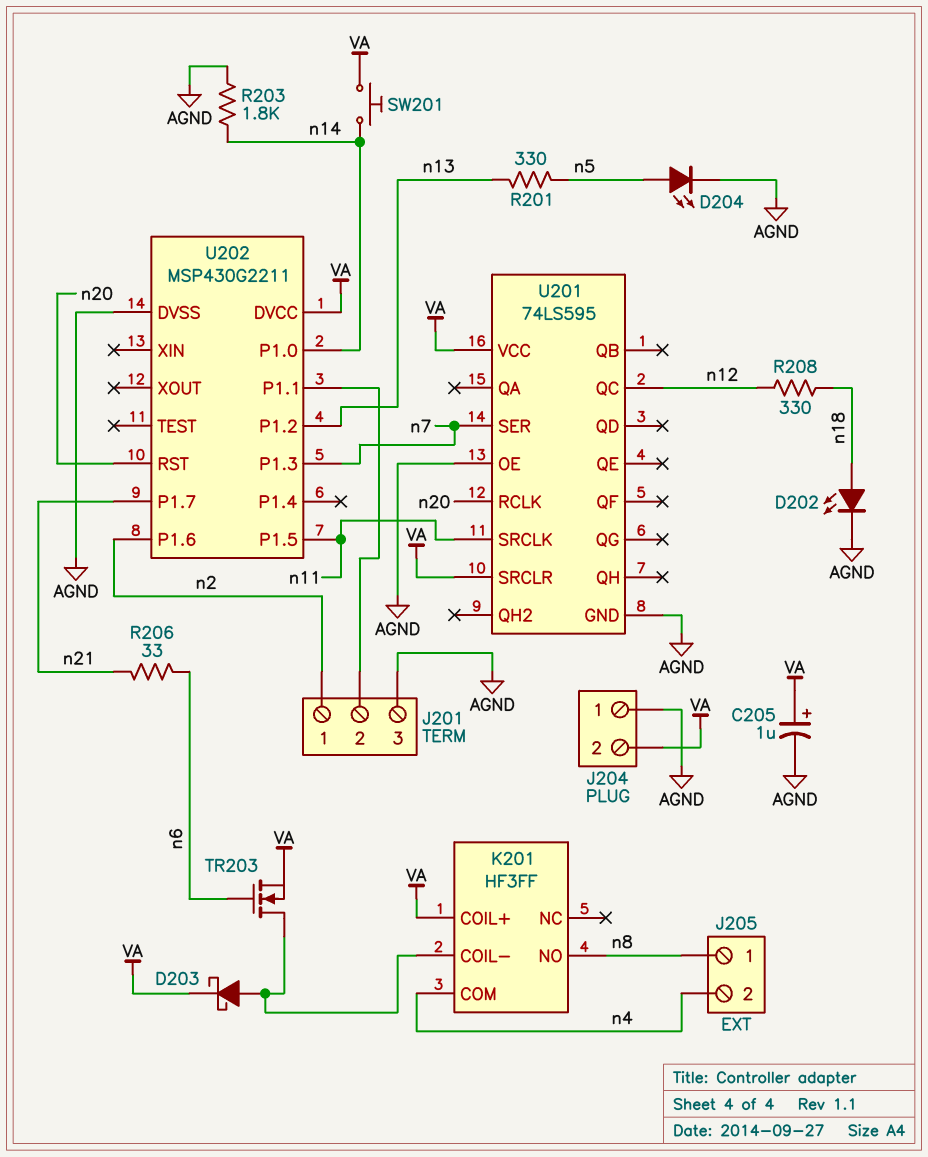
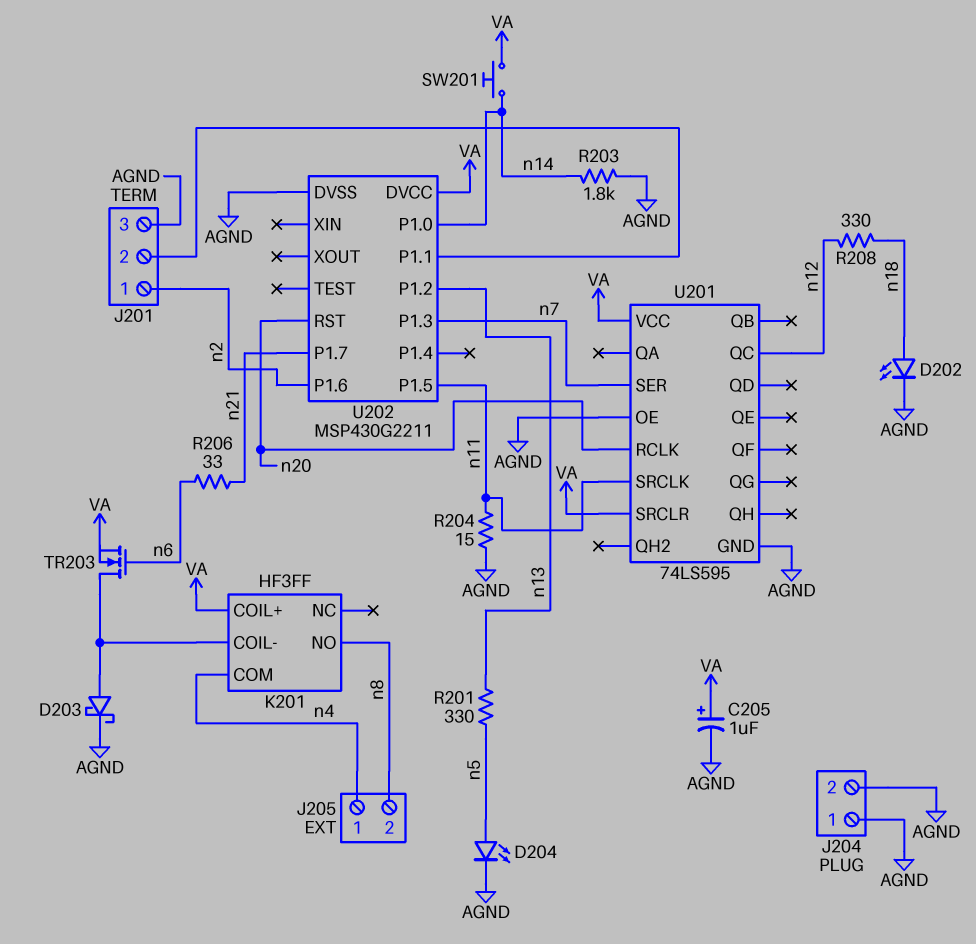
D203: schottky (A K201/COIL-, K VA) -> schottky (A K201/COIL-, K AGND)
J204 pin 2: VA -> AGND
J205 pin 1: n8 -> n4
J205 pin 2: n4 -> n8
R204: none -> 15 (AGND, n11)

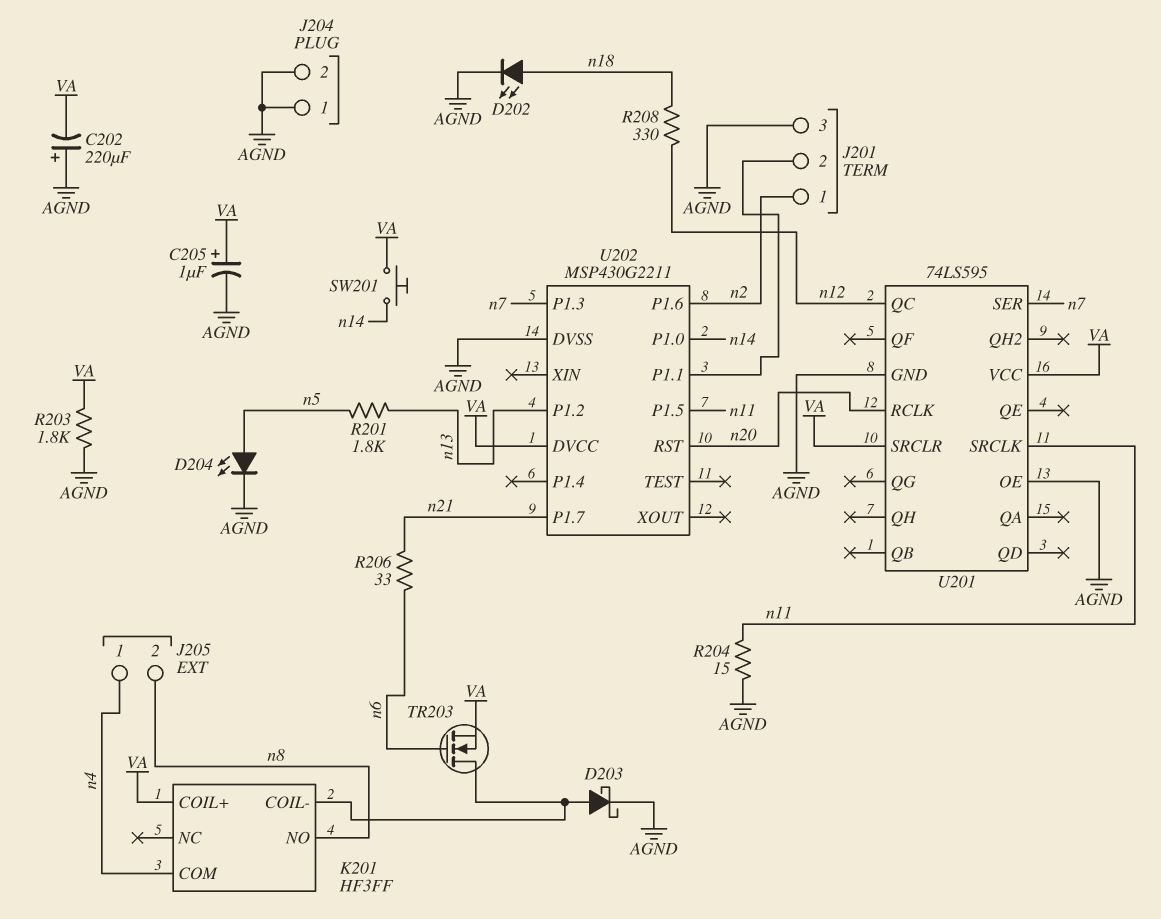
C202: none -> 220uF (plus AGND, minus VA)
R201: 330 (n5, n13) -> 1.8k (n5, n13)
R203: 1.8k (AGND, n14) -> 1.8k (AGND, VA)

